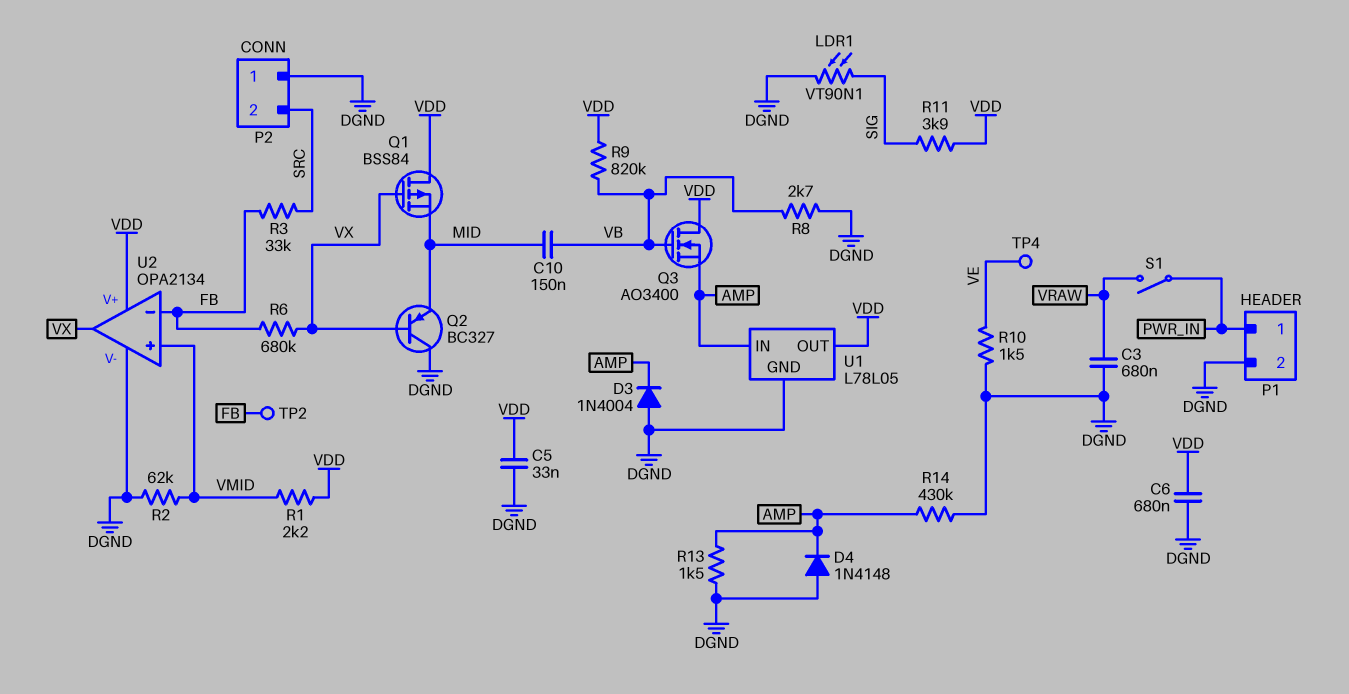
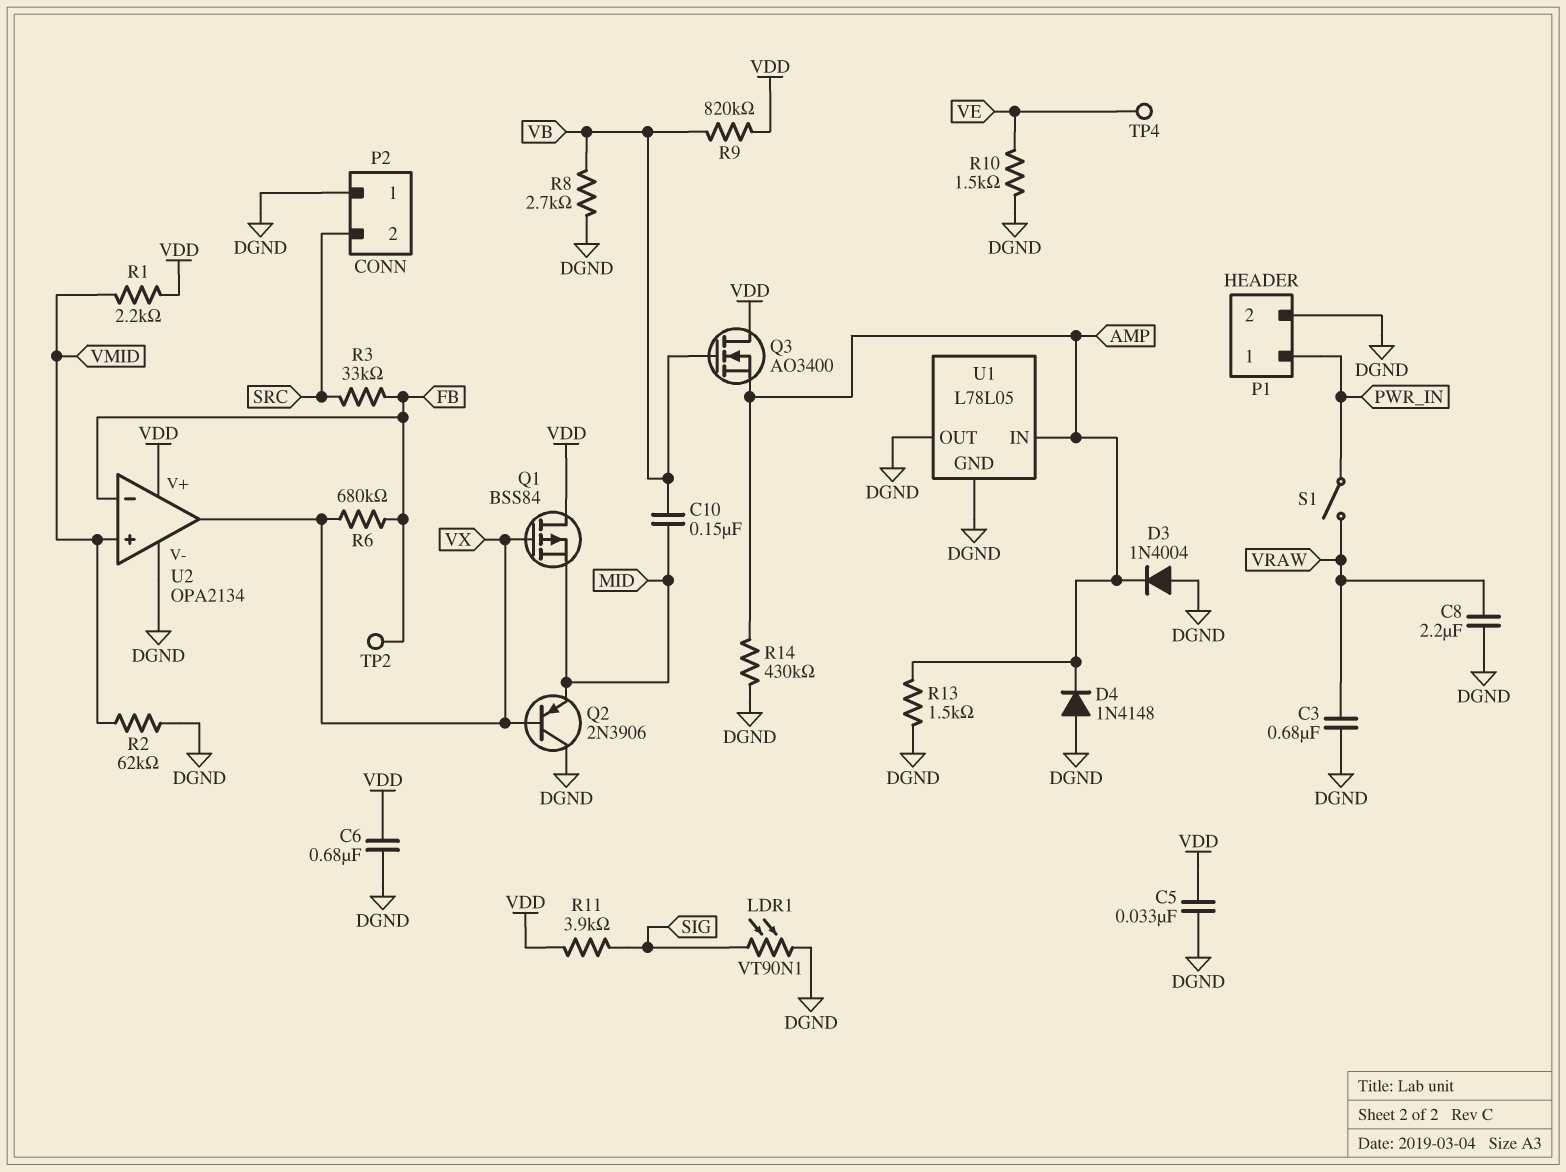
C8: none -> 2.2uF (DGND, VRAW)
Q2: PNP BC327 (B VX, C DGND, E MID) -> PNP 2N3906 (B VX, C DGND, E MID)
U1 pin OUT: VDD -> DGND

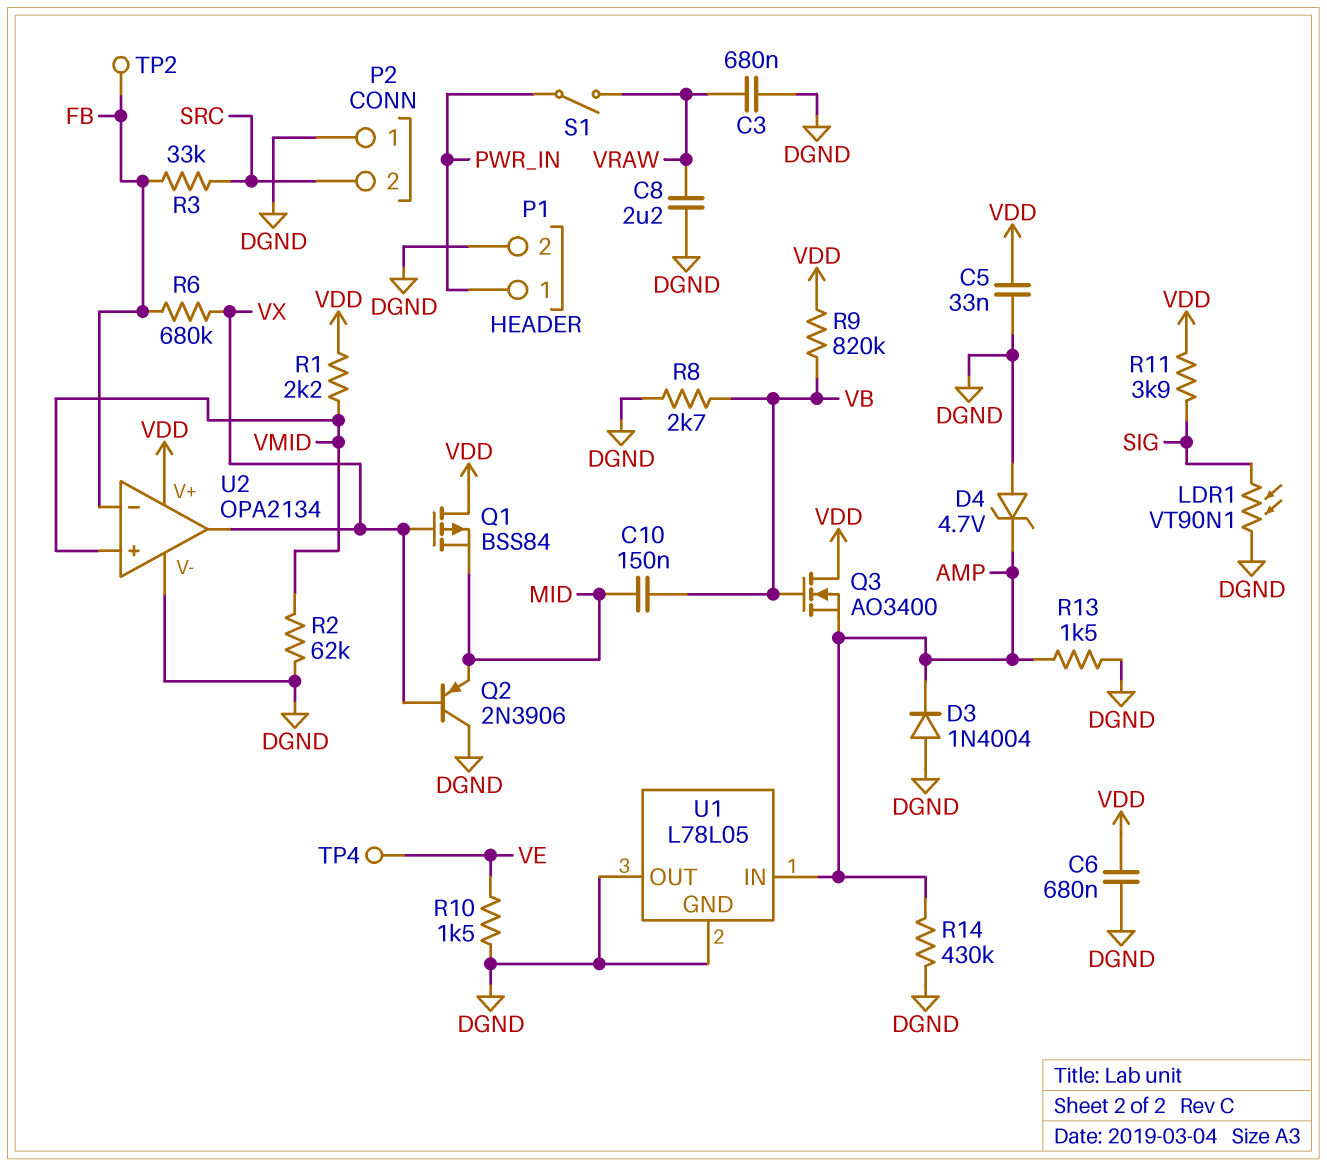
D4: diode 1N4148 (A DGND, K AMP) -> zener 4.7V (A DGND, K AMP)

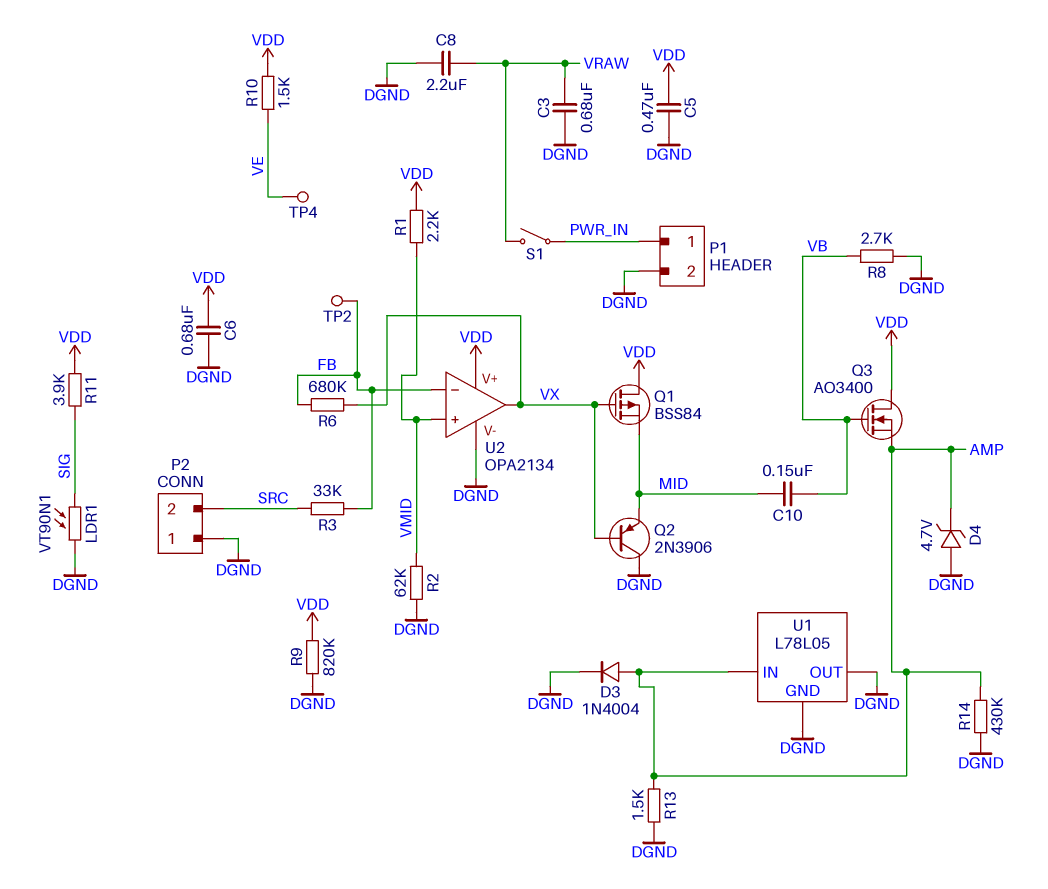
C5: 33nF (DGND, VDD) -> 470nF (DGND, VDD)
D3: diode 1N4004 (A DGND, K AMP) -> diode 1N4004 (A AMP, K DGND)
R9: 820k (VB, VDD) -> 820k (DGND, VDD)
R10: 1.5k (DGND, VE) -> 1.5k (VDD, VE)

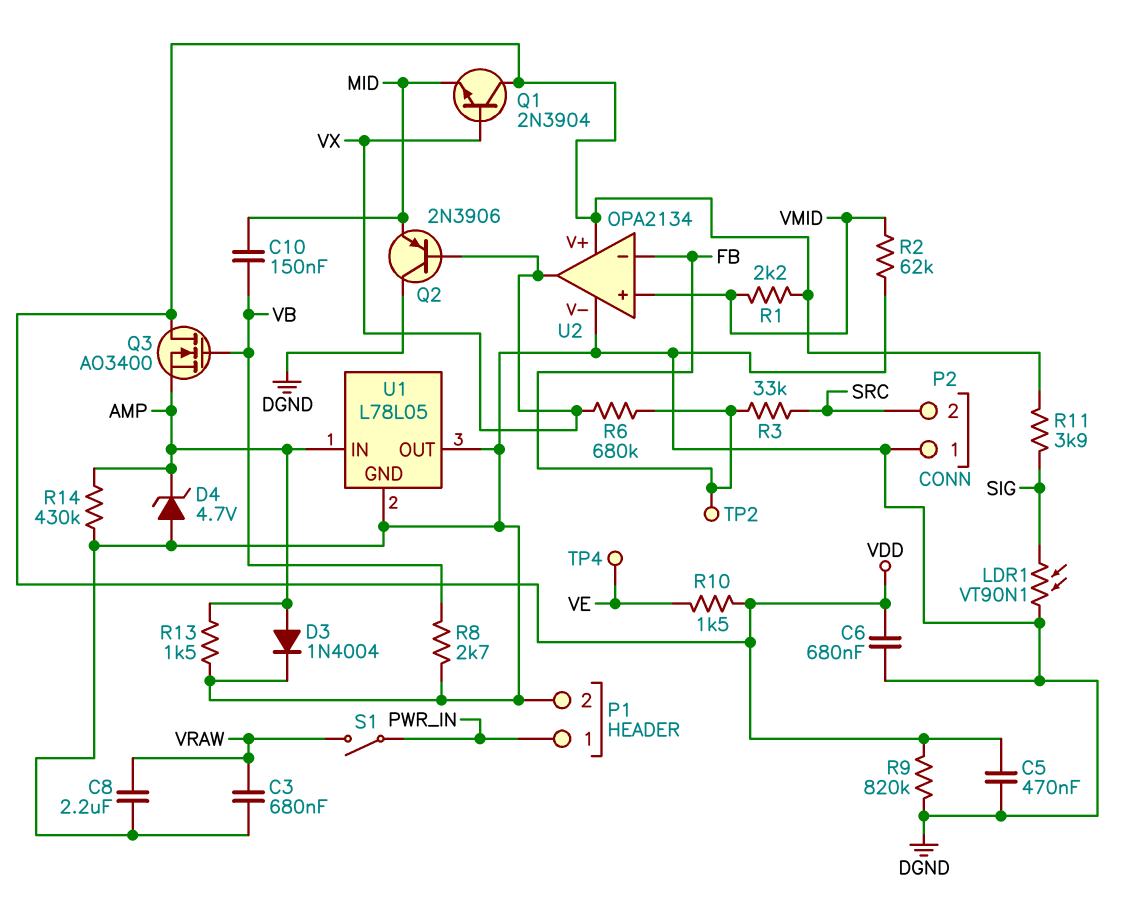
Q1: PMOS BSS84 (G VX, D VDD, S MID) -> NPN 2N3904 (B VX, C VDD, E MID)

